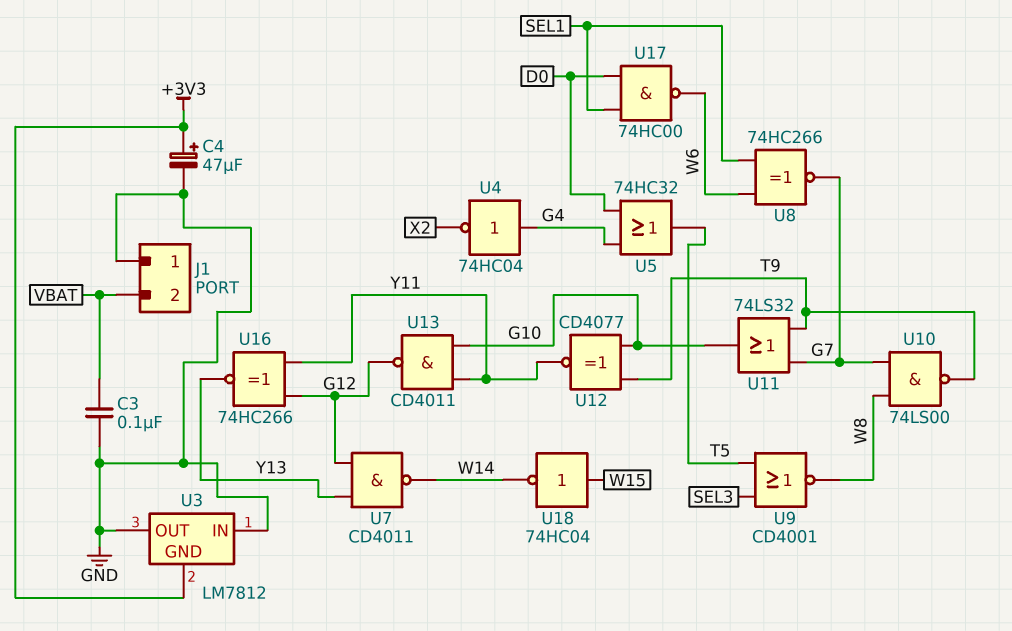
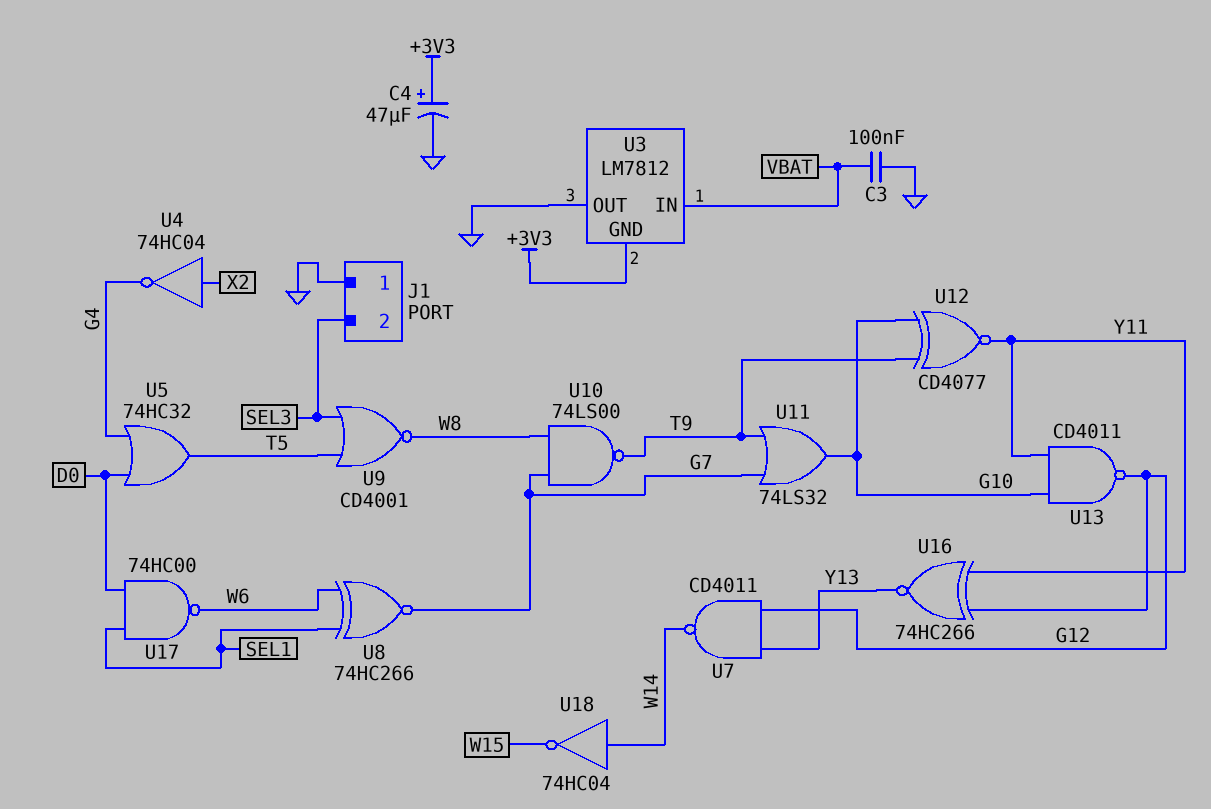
J1 pin 2: VBAT -> SEL3
U3 pin IN: GND -> VBAT
U4: NOT 74HC04 (in G4, out X2) -> NOT 74HC04 (in X2, out G4)
U18: NOT 74HC04 (in W15, out W14) -> NOT 74HC04 (in W14, out W15)

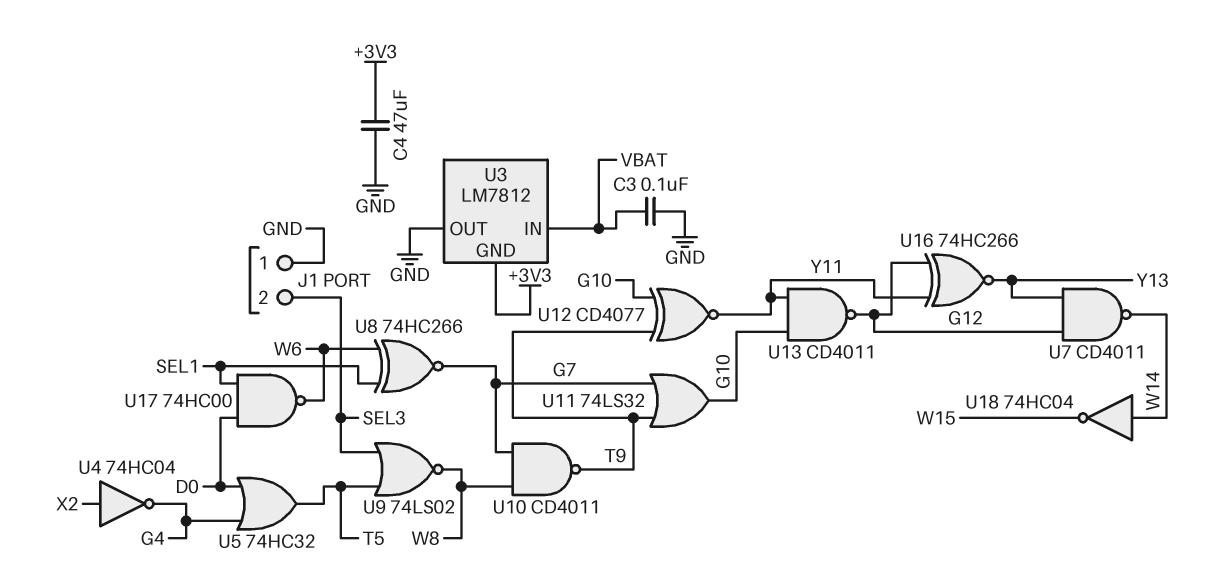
C4: 47uF (plus +3V3, minus GND) -> 47uF (+3V3, GND)
U9: NOR CD4001 (in SEL3, in T5, out W8) -> NOR 74LS02 (in SEL3, in T5, out W8)
U10: NAND 74LS00 (in G7, in W8, out T9) -> NAND CD4011 (in G7, in W8, out T9)

